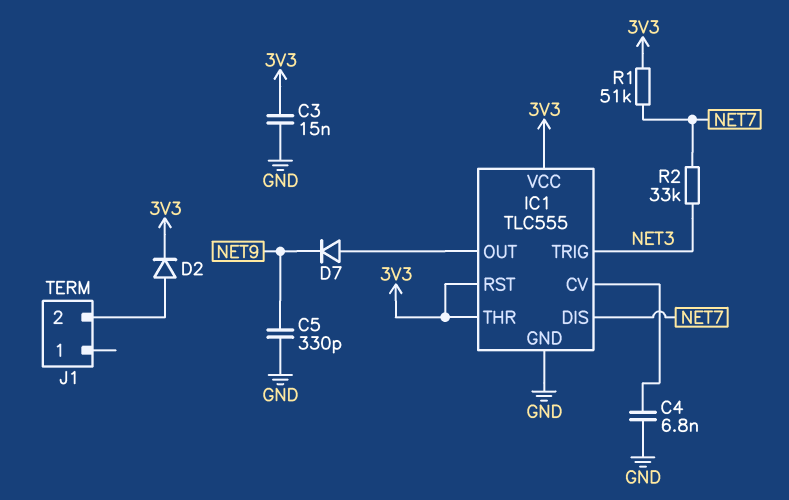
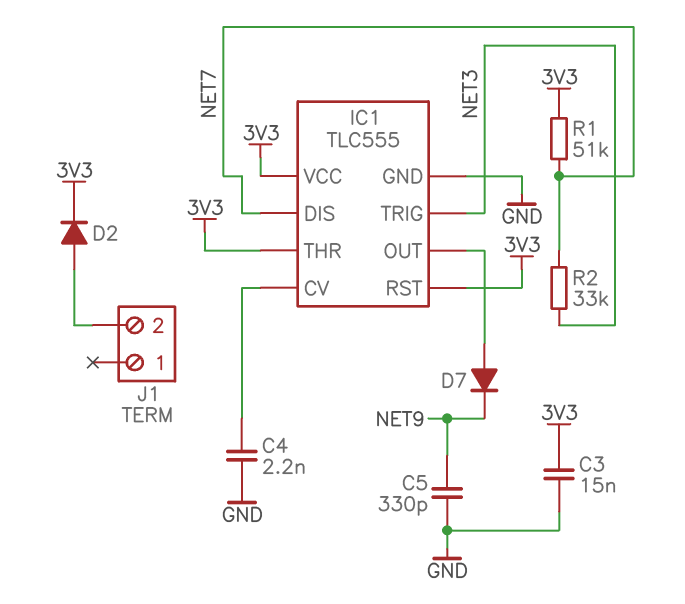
C4: 6.8nF (GND, IC1/CV) -> 2.2nF (GND, IC1/CV)

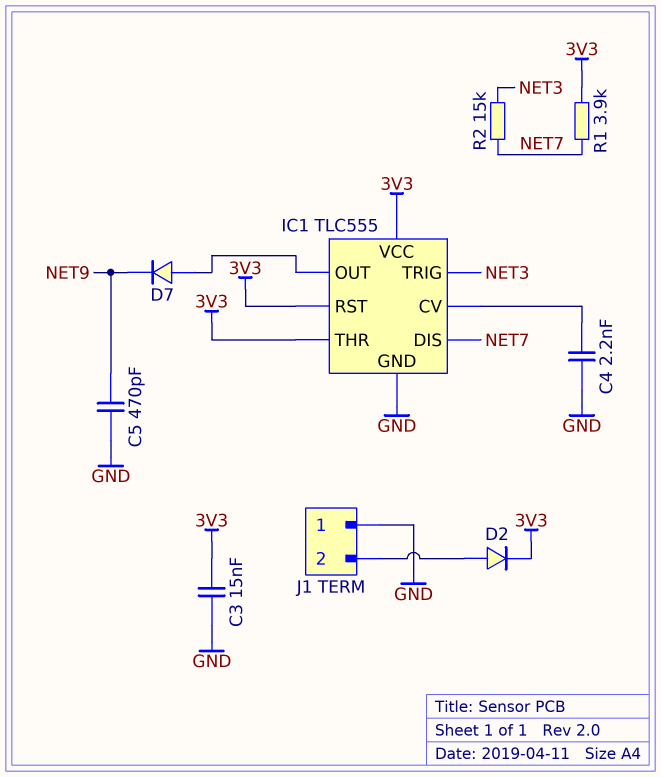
C5: 330pF (GND, NET9) -> 470pF (GND, NET9)
J1 pin 1: none -> GND
R1: 51k (3V3, NET7) -> 3.9k (3V3, NET7)
R2: 33k (NET3, NET7) -> 15k (NET3, NET7)

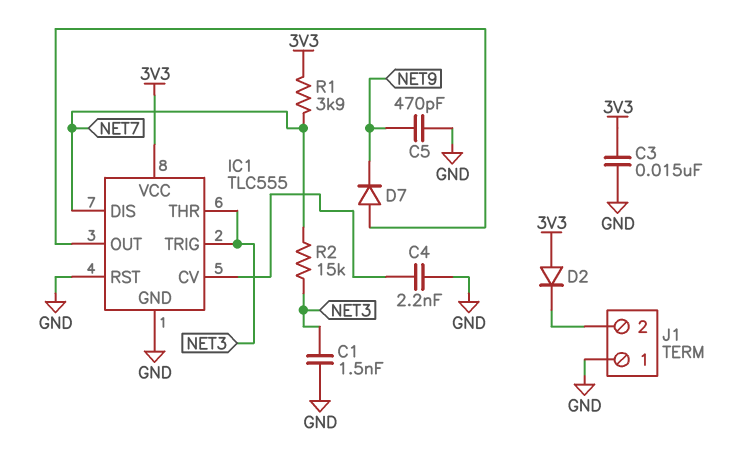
C1: none -> 1.5nF (GND, NET3)
D2: diode (A J1/2, K 3V3) -> diode (A 3V3, K J1/2)
IC1 pin RST: 3V3 -> GND
IC1 pin THR: 3V3 -> NET3

